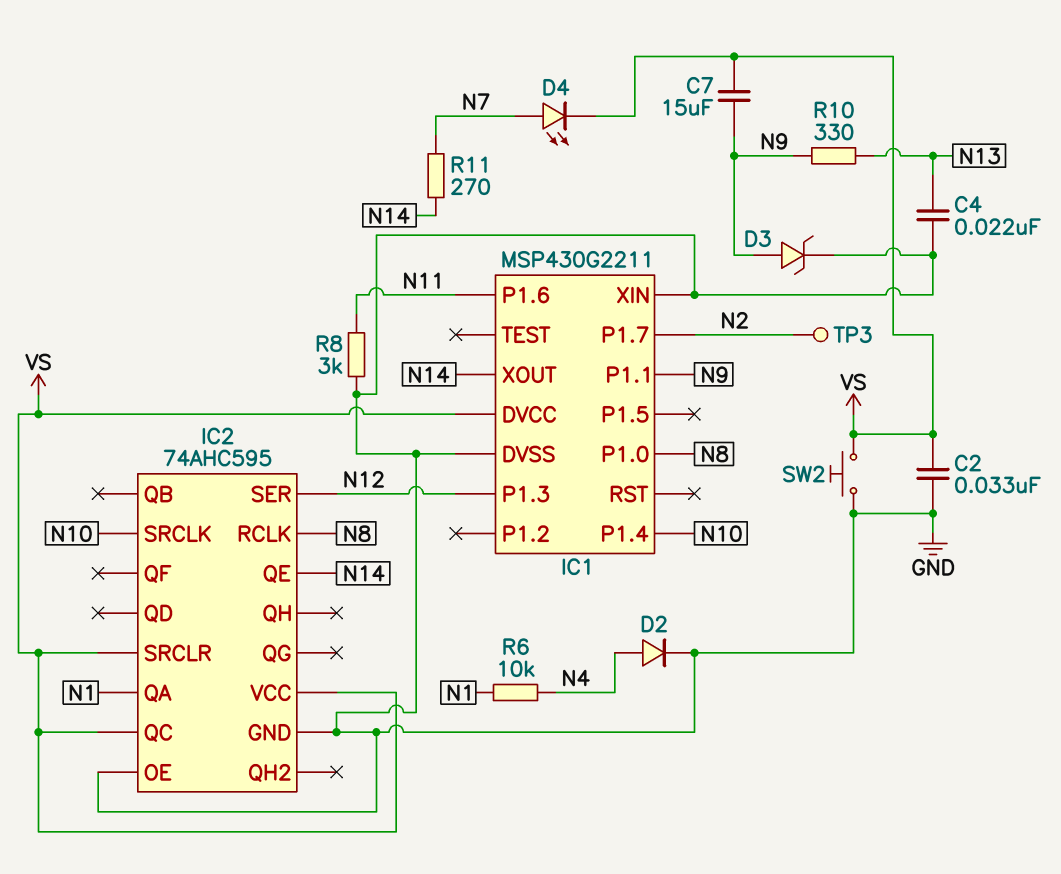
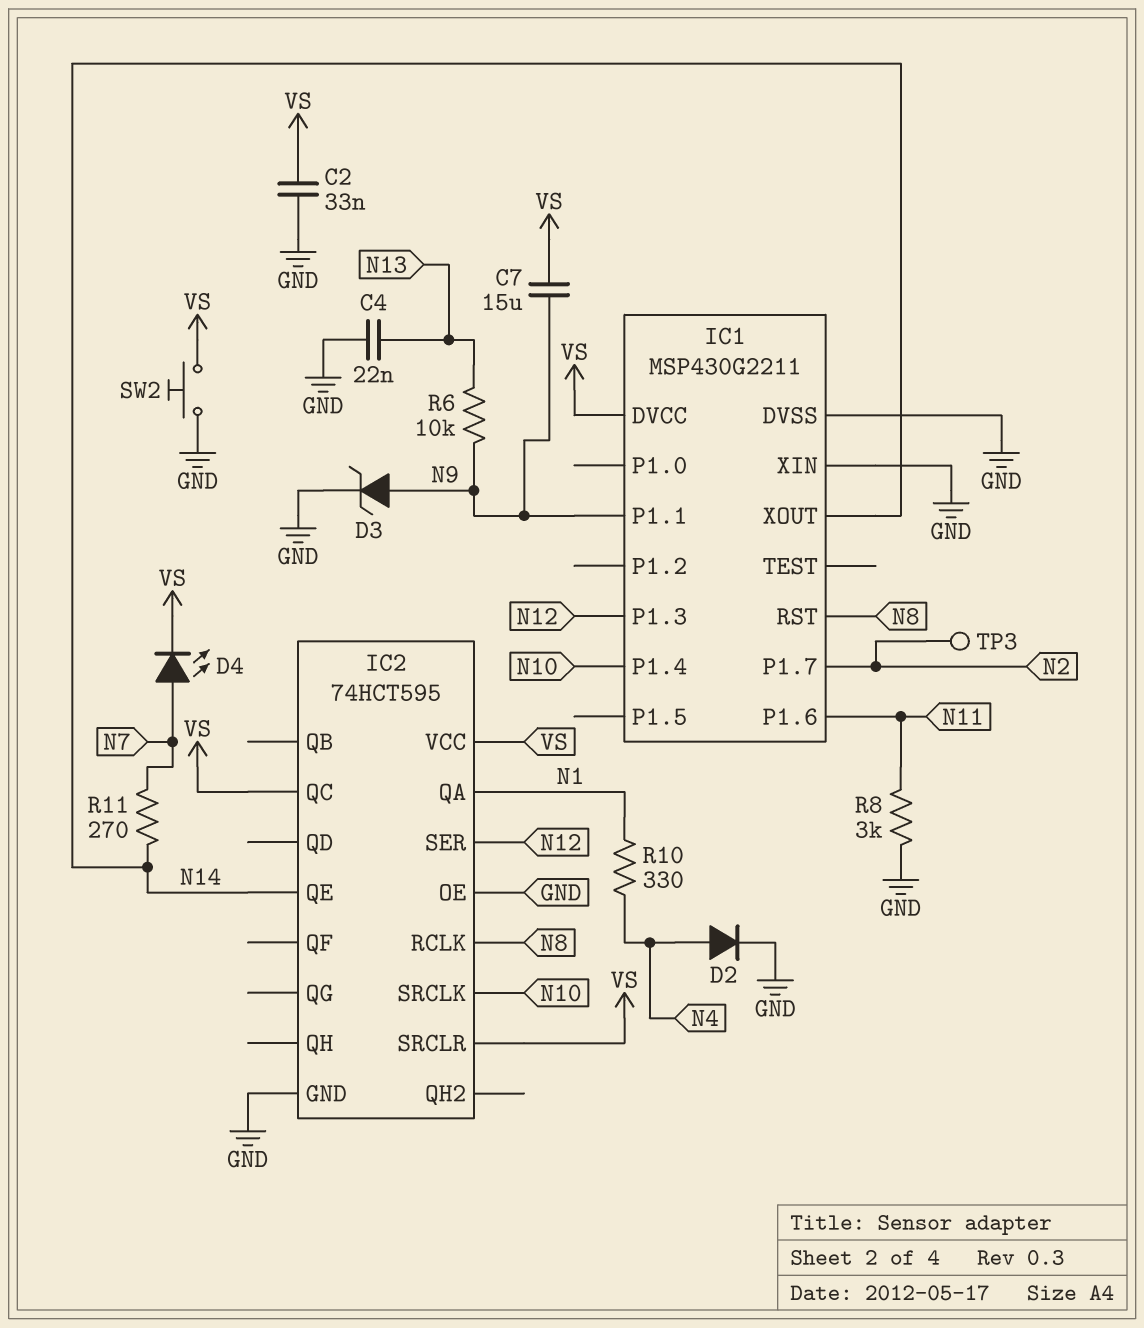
IC1 pin P1.0: N8 -> none
IC1 pin RST: none -> N8
IC2: 74AHC595 -> 74HCT595
R6: 10k (N1, N4) -> 10k (N9, N13)
R10: 330 (N9, N13) -> 330 (N1, N4)

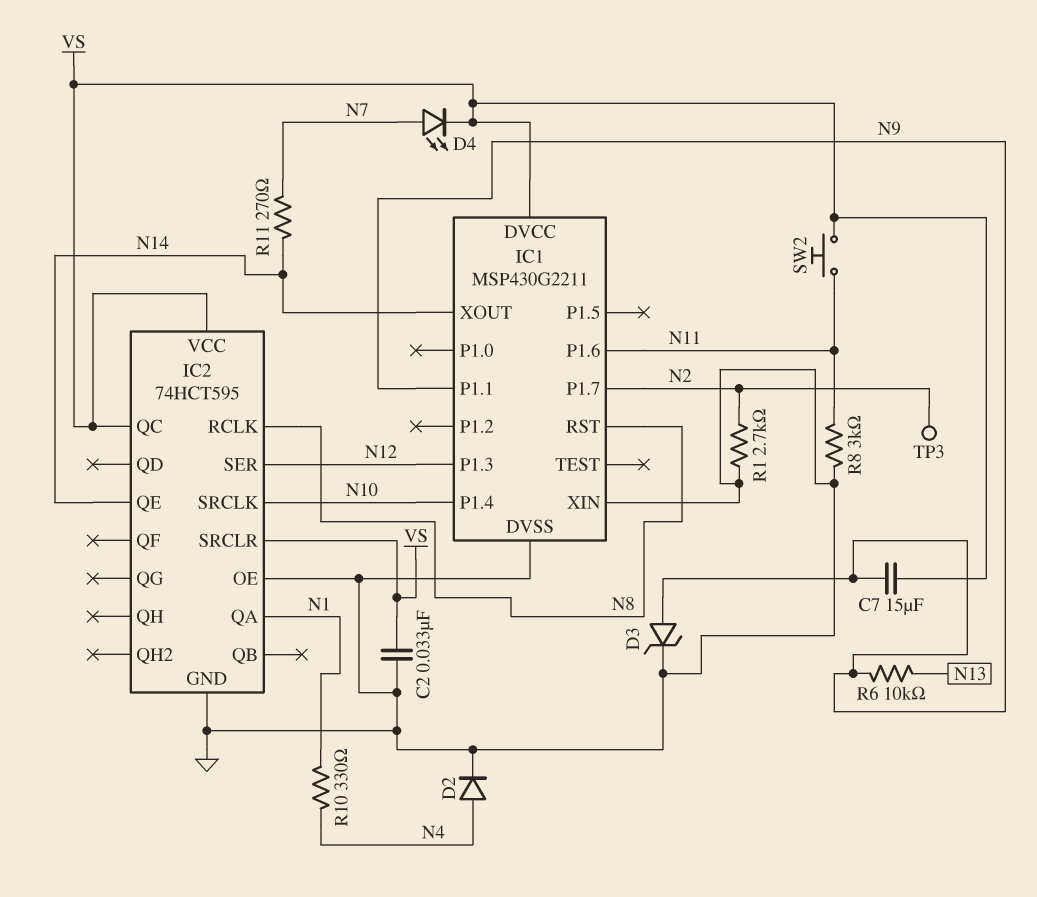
C4: 22nF (GND, N13) -> none
R1: none -> 2.7k (GND, N2)
SW2: button (GND, VS) -> button (N11, VS)

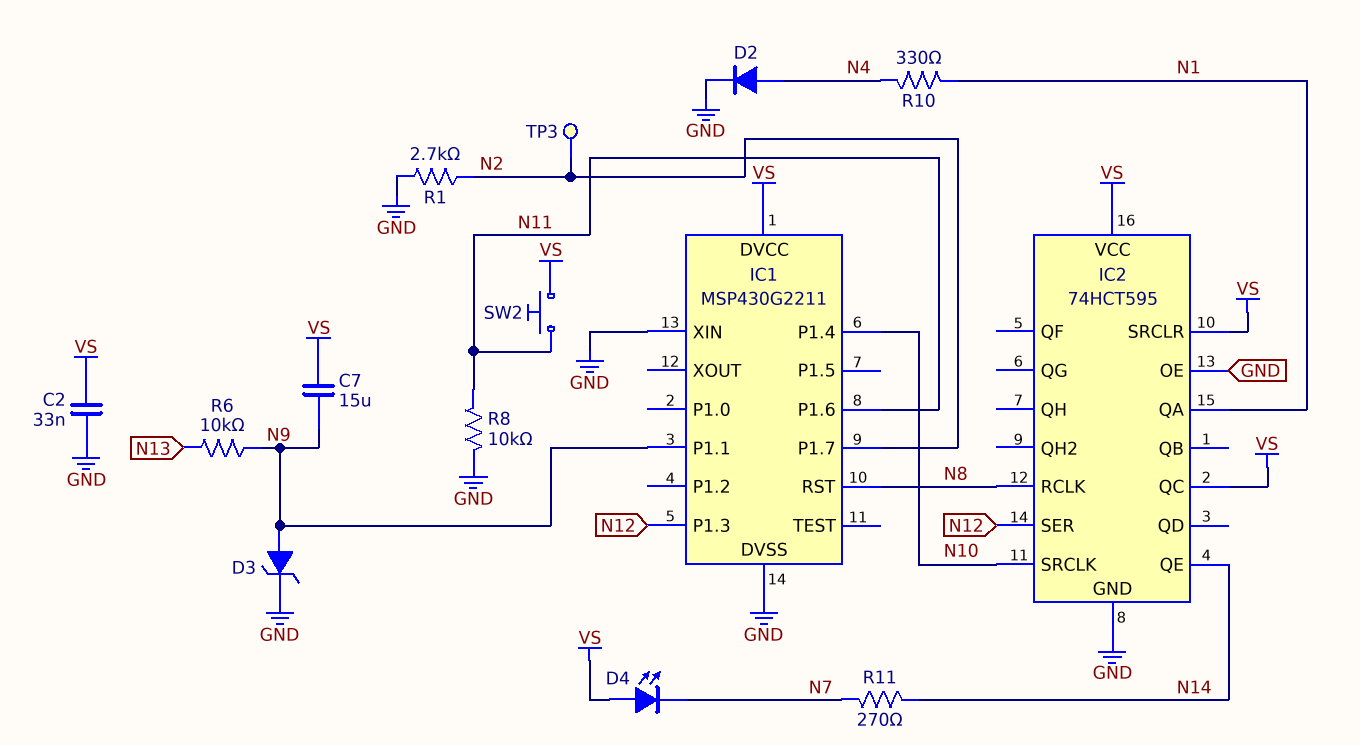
D4: LED (A N7, K VS) -> LED (A VS, K N7)
IC1 pin XOUT: N14 -> none
R8: 3k (GND, N11) -> 10k (GND, N11)

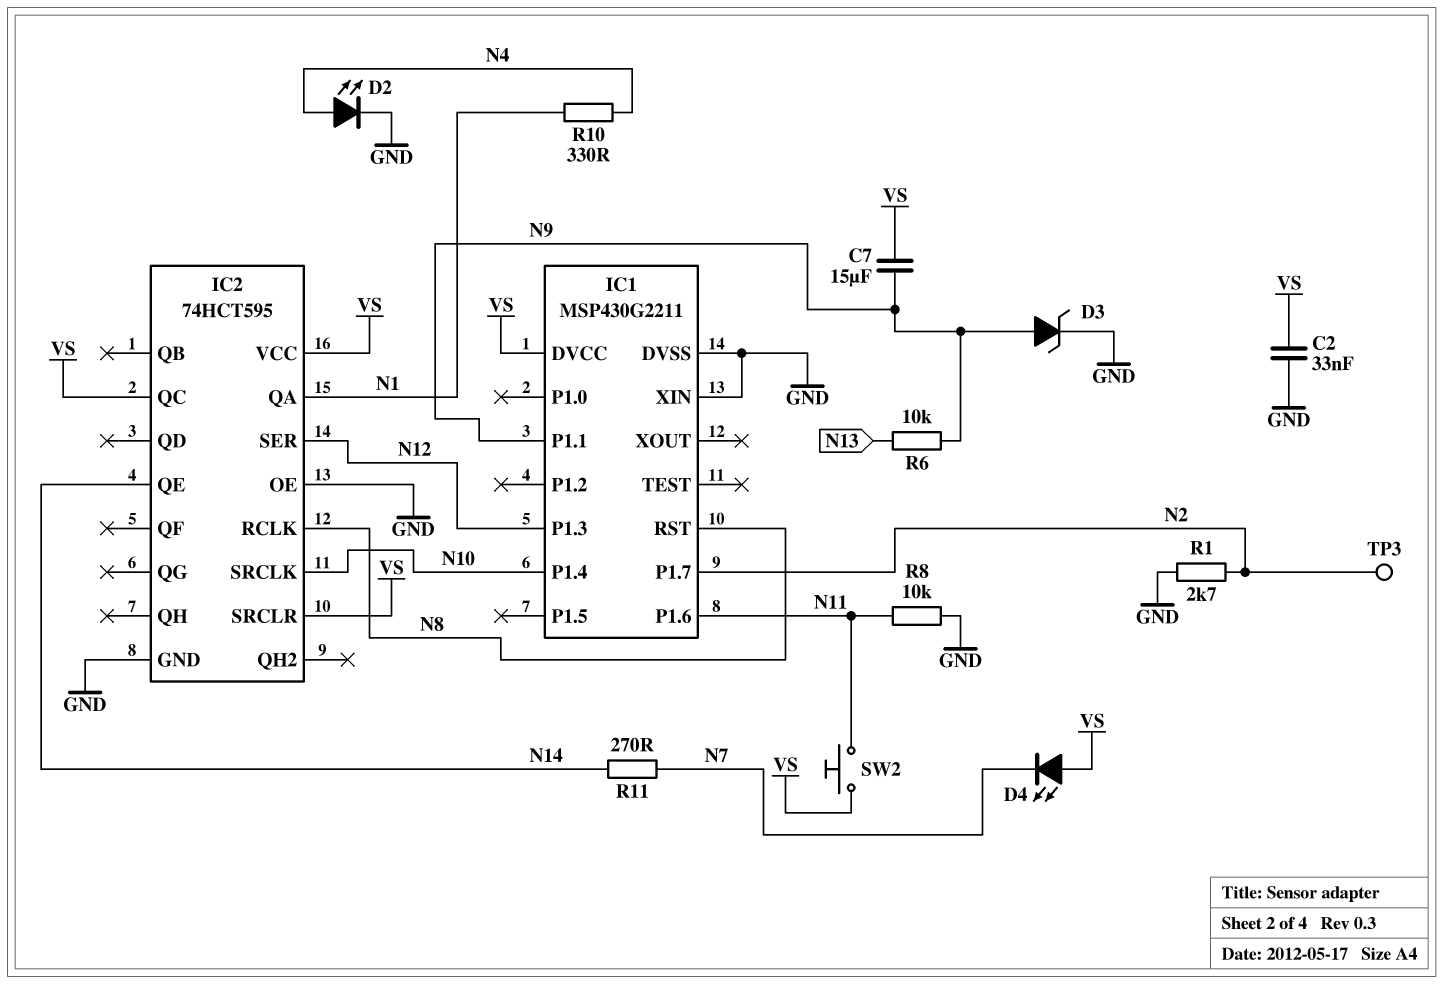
D2: diode (A N4, K GND) -> LED (A N4, K GND)

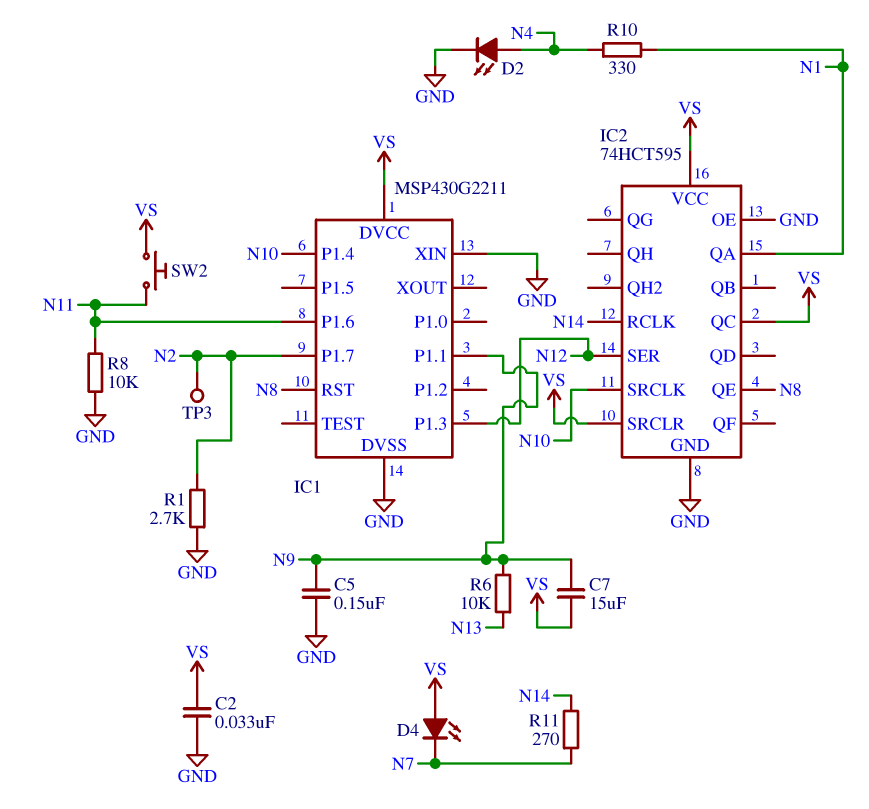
C5: none -> 150nF (GND, N9)
D3: zener (A N9, K GND) -> none
IC2 pin QE: N14 -> N8
IC2 pin RCLK: N8 -> N14

